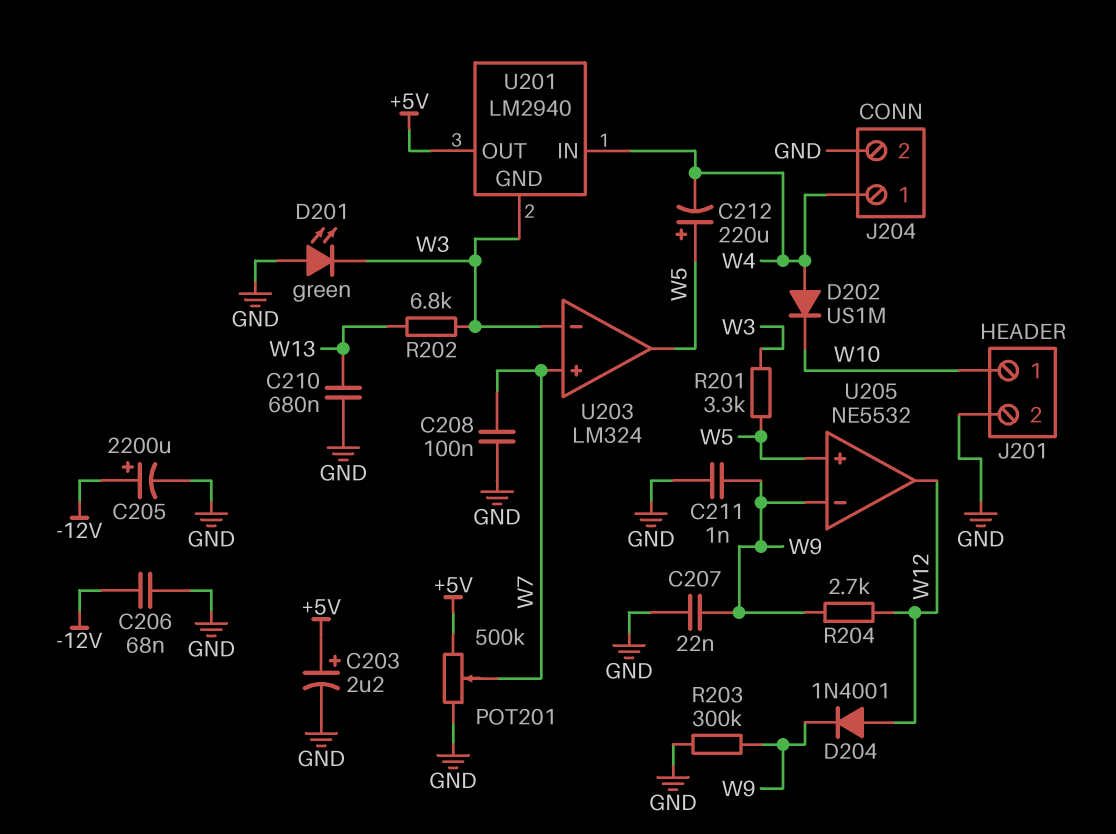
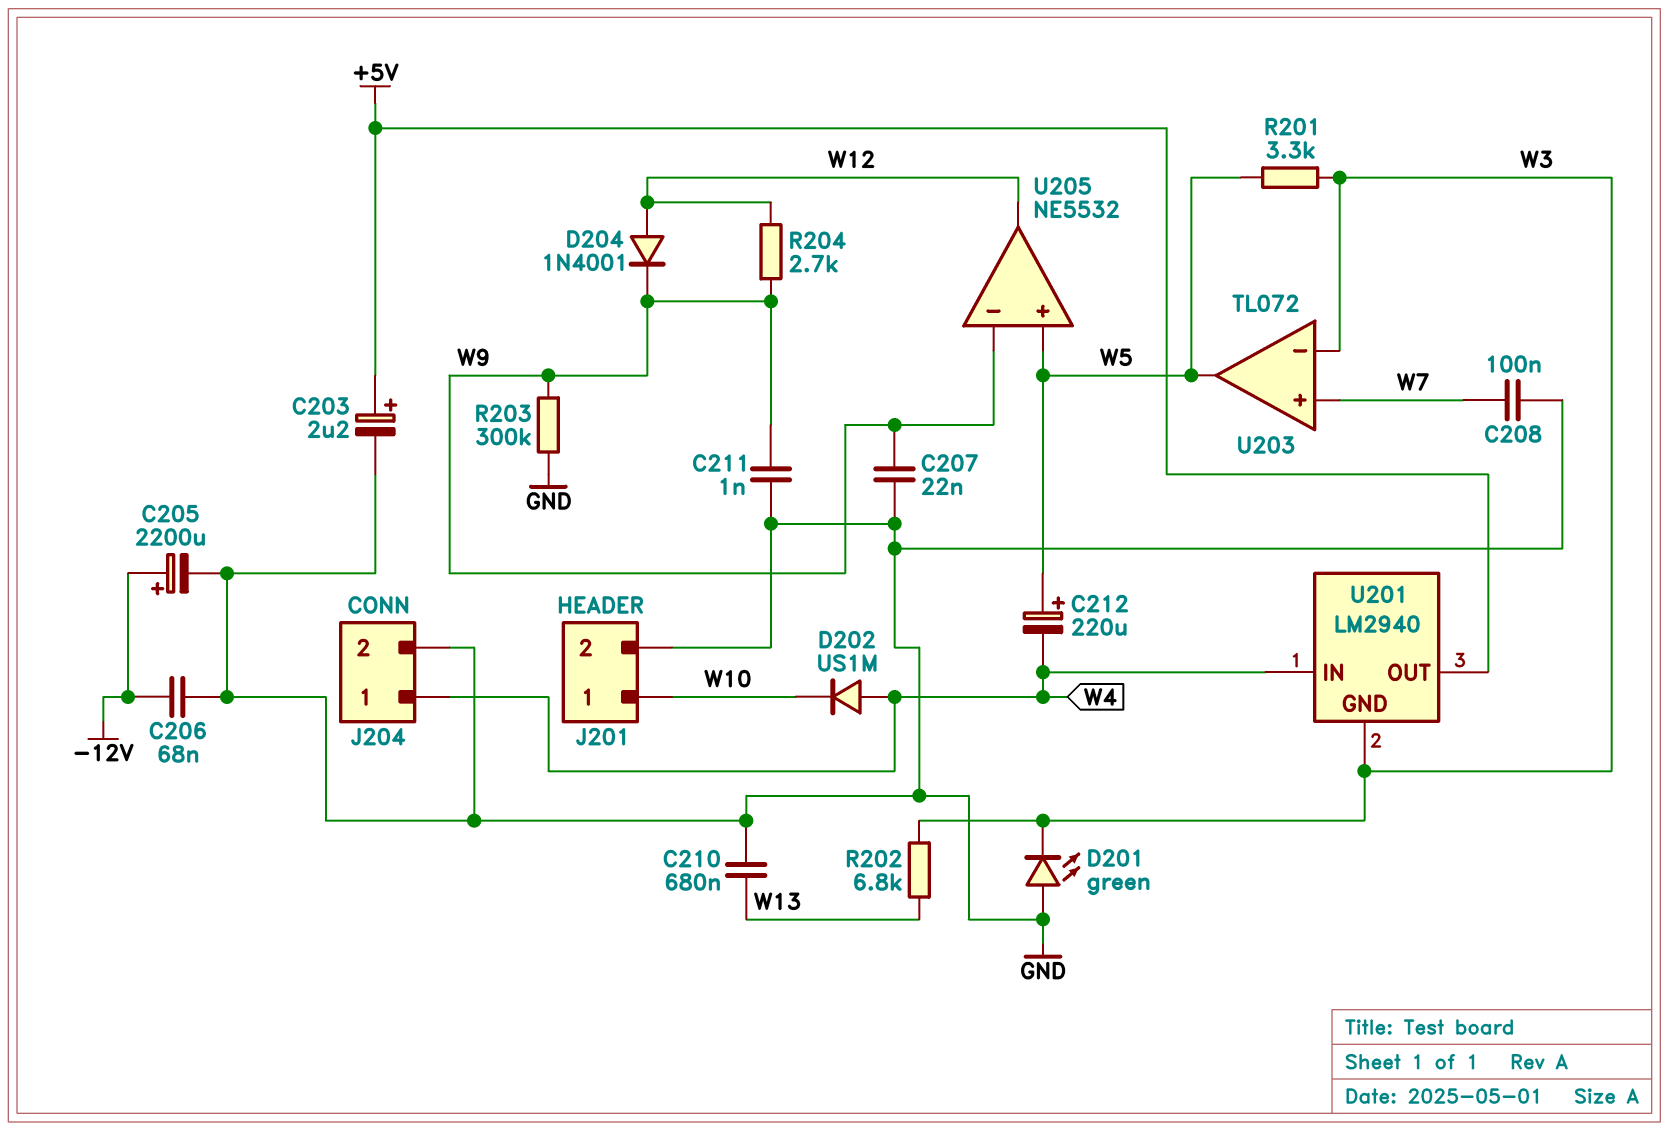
POT201: 500k (+5V, GND, wiper W7) -> none
U203: LM324 -> TL072

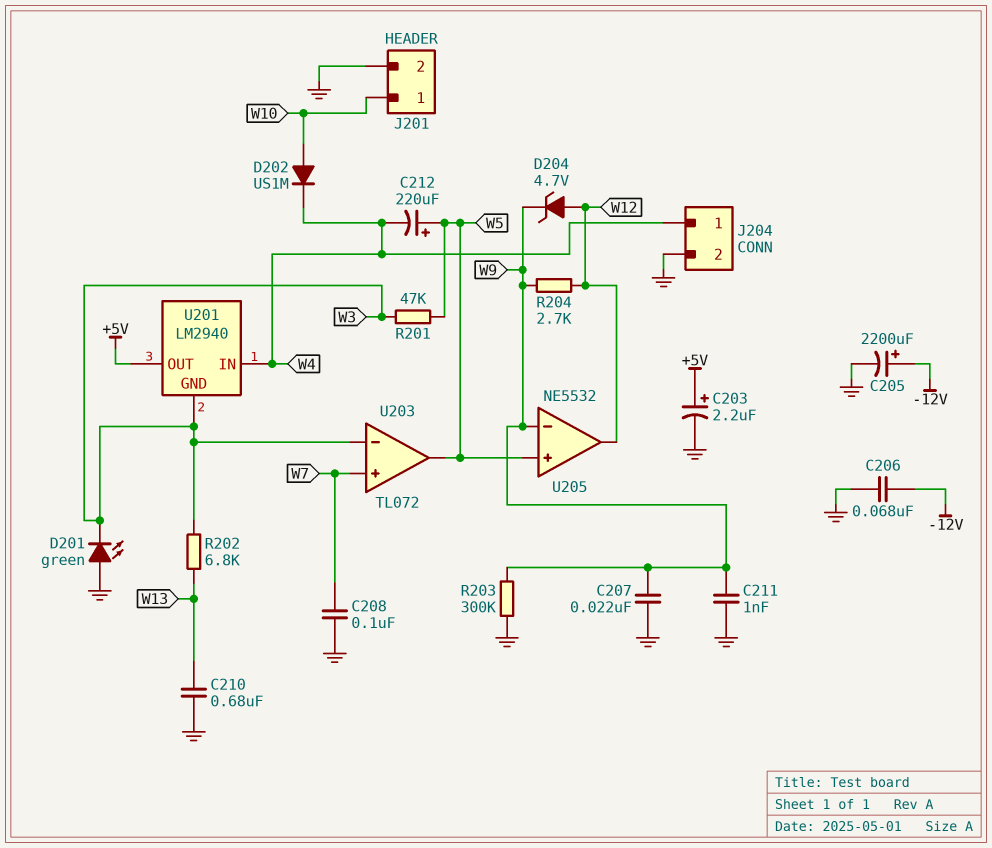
D202: diode US1M (A W4, K W10) -> diode US1M (A W10, K W4)
D204: diode 1N4001 (A W12, K W9) -> zener 4.7V (A W12, K W9)
R201: 3.3k (W3, W5) -> 47k (W3, W5)

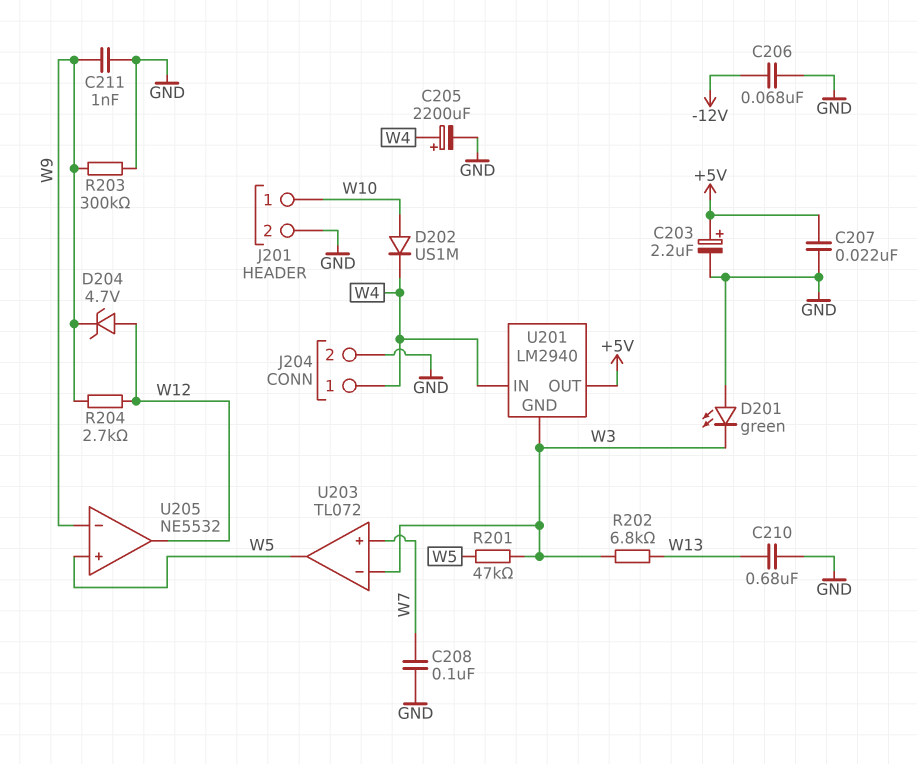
C205: 2200uF (plus -12V, minus GND) -> 2200uF (plus W4, minus GND)
C207: 22nF (GND, W9) -> 22nF (+5V, GND)
C212: 220uF (plus W5, minus W4) -> none

